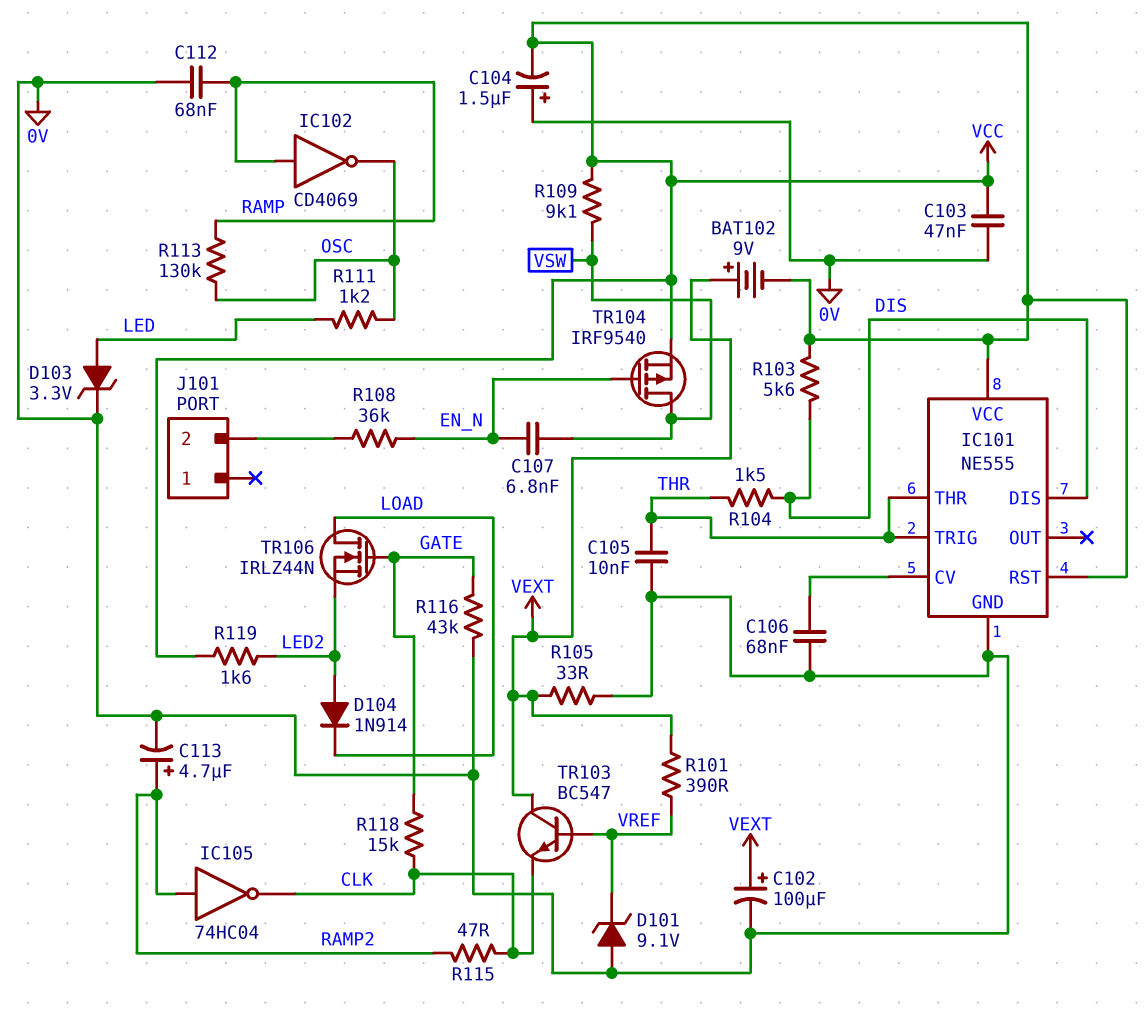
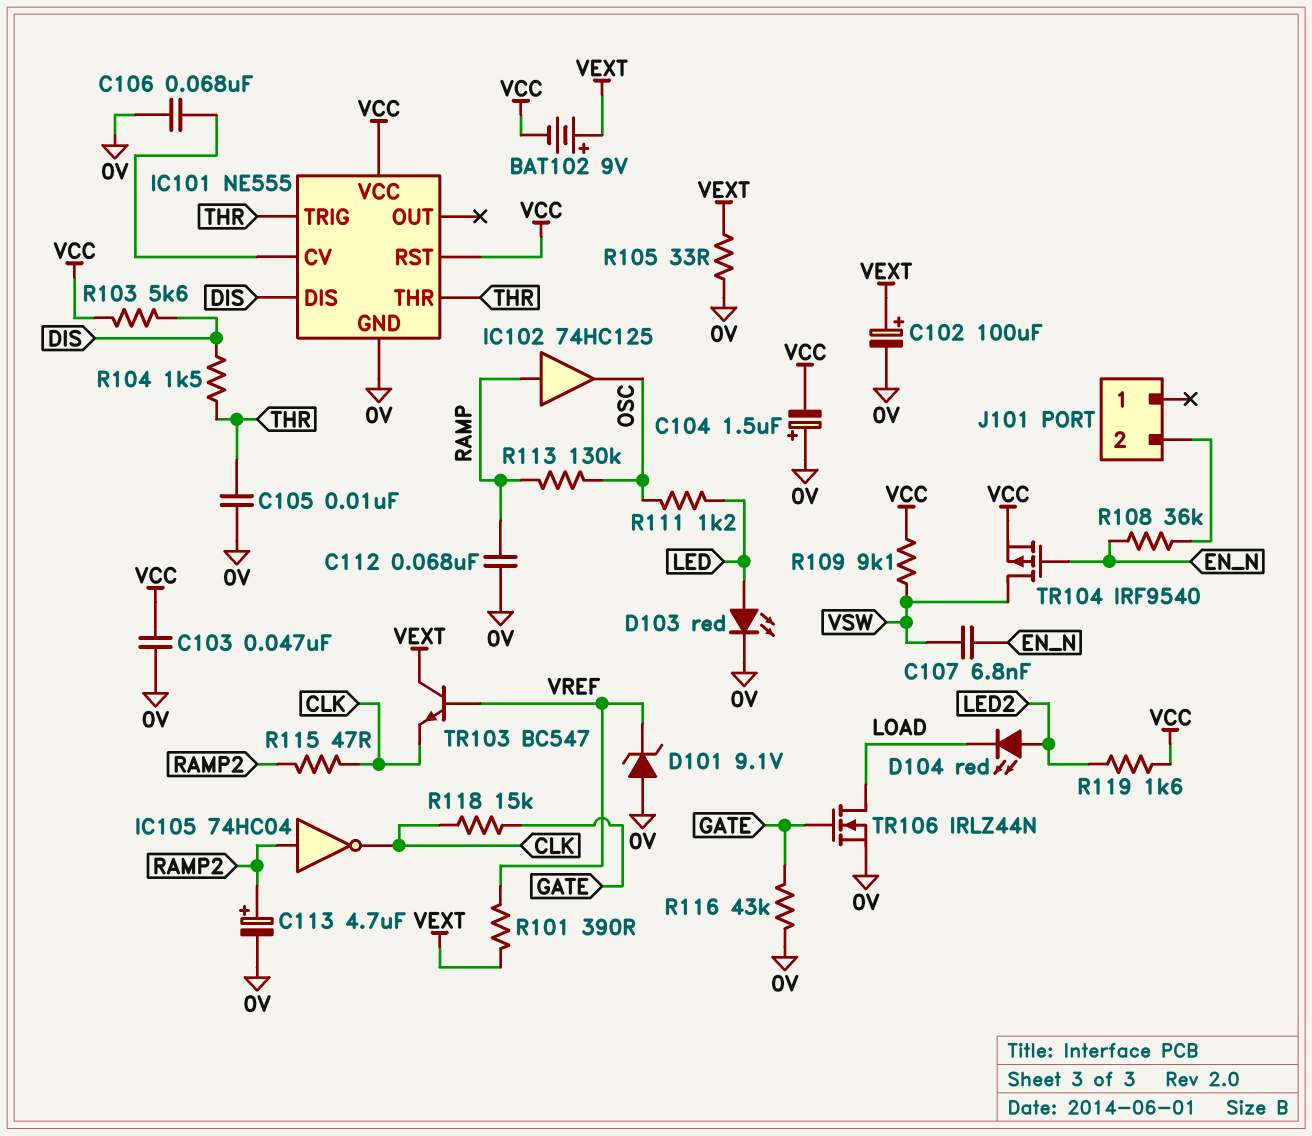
D103: zener 3.3V (A LED, K 0V) -> LED red (A LED, K 0V)
D104: diode 1N914 (A LED2, K LOAD) -> LED red (A LED2, K LOAD)
IC102: NOT CD4069 (in RAMP, out OSC) -> buffer 74HC125 (in RAMP, out OSC)
TR106: NMOS IRLZ44N (G GATE, D LOAD, S LED2) -> NMOS IRLZ44N (G GATE, D LOAD, S 0V)

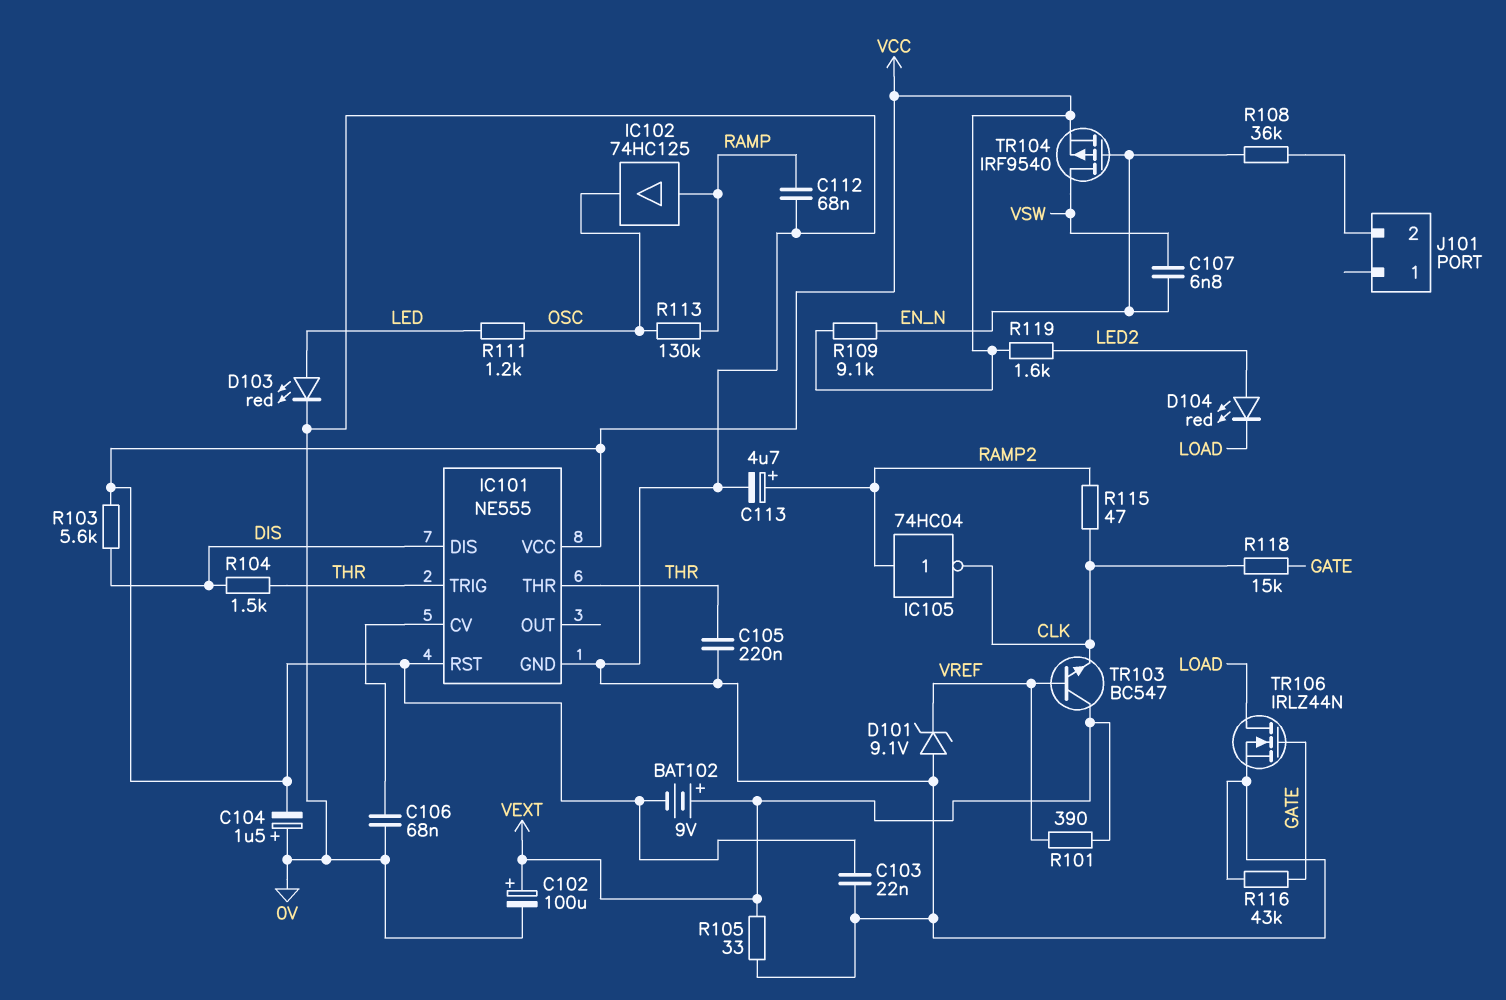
C103: 47nF (0V, VCC) -> 22nF (0V, VCC)
C105: 10nF (0V, THR) -> 220nF (0V, THR)
R109: 9.1k (VCC, VSW) -> 9.1k (EN_N, VCC)

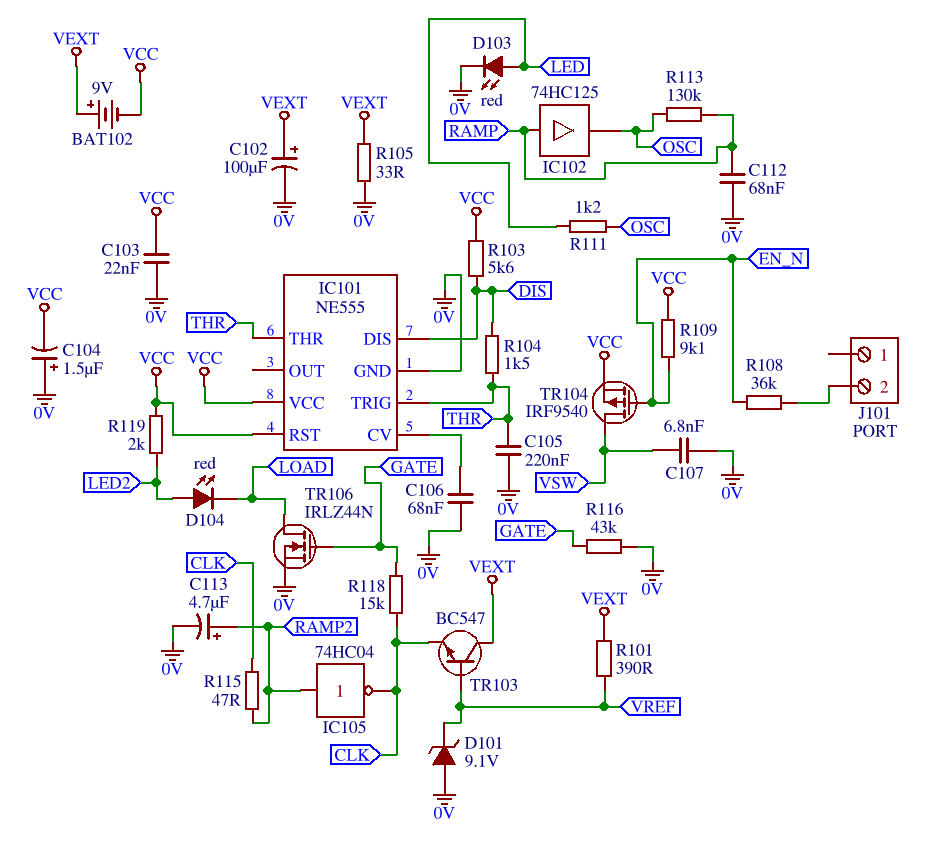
C107: 6.8nF (EN_N, VSW) -> 6.8nF (0V, VSW)
R119: 1.6k (LED2, VCC) -> 2k (LED2, VCC)

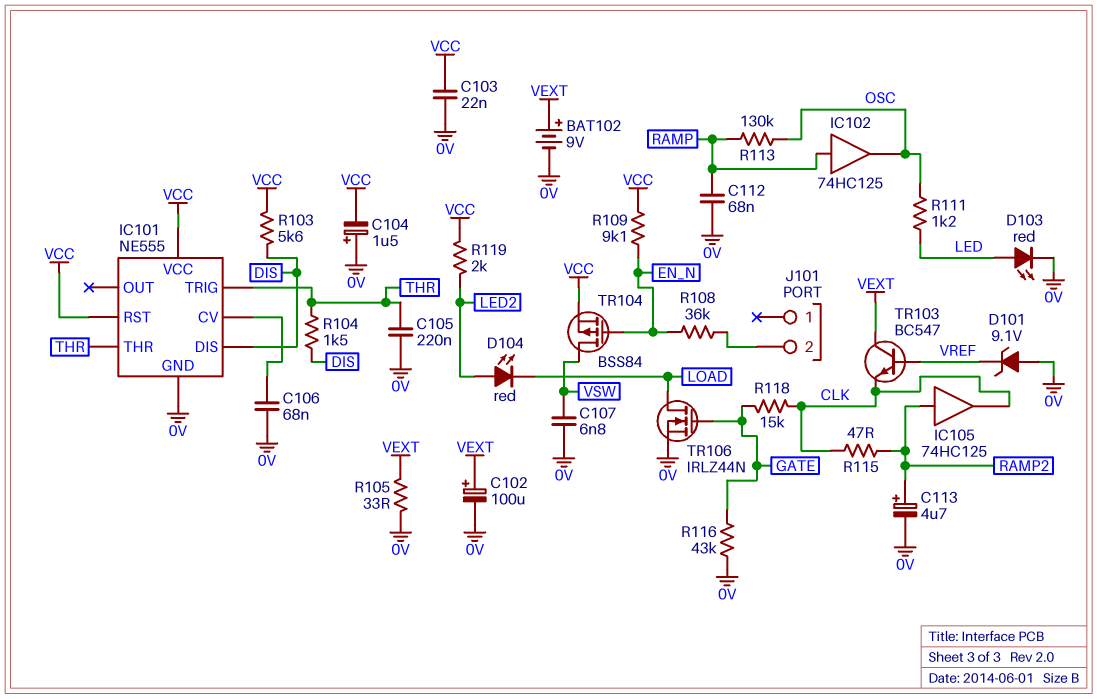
BAT102: 9V (plus VEXT, minus VCC) -> 9V (plus VEXT, minus 0V)
IC105: NOT 74HC04 (in RAMP2, out CLK) -> buffer 74HC125 (in RAMP2, out CLK)
R101: 390 (VEXT, VREF) -> none
TR104: PMOS IRF9540 (G EN_N, D VSW, S VCC) -> PMOS BSS84 (G EN_N, D VSW, S VCC)

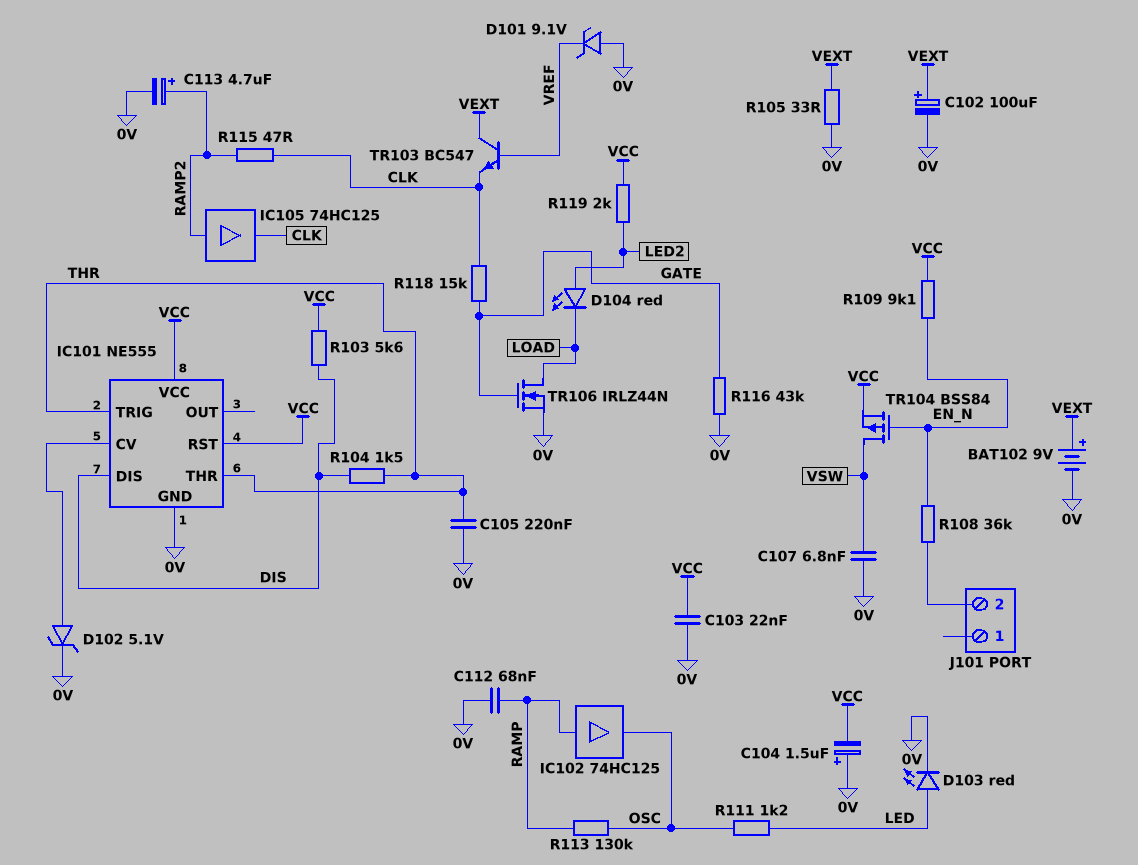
C106: 68nF (0V, IC101/CV) -> none
D102: none -> zener 5.1V (A IC101/CV, K 0V)

